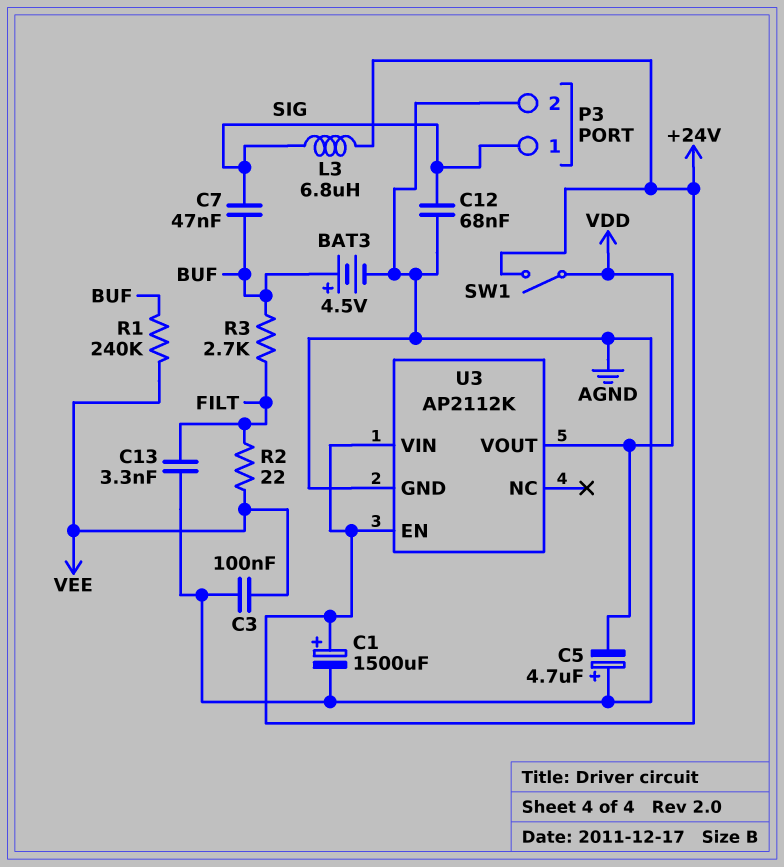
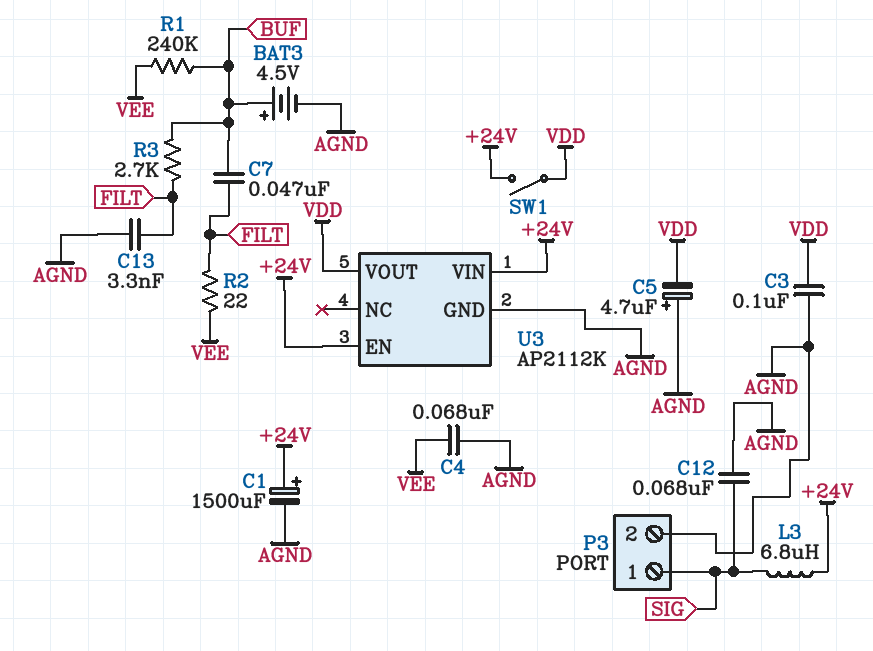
C3: 100nF (AGND, VEE) -> 100nF (AGND, VDD)
C4: none -> 68nF (AGND, VEE)
C7: 47nF (BUF, SIG) -> 47nF (BUF, FILT)

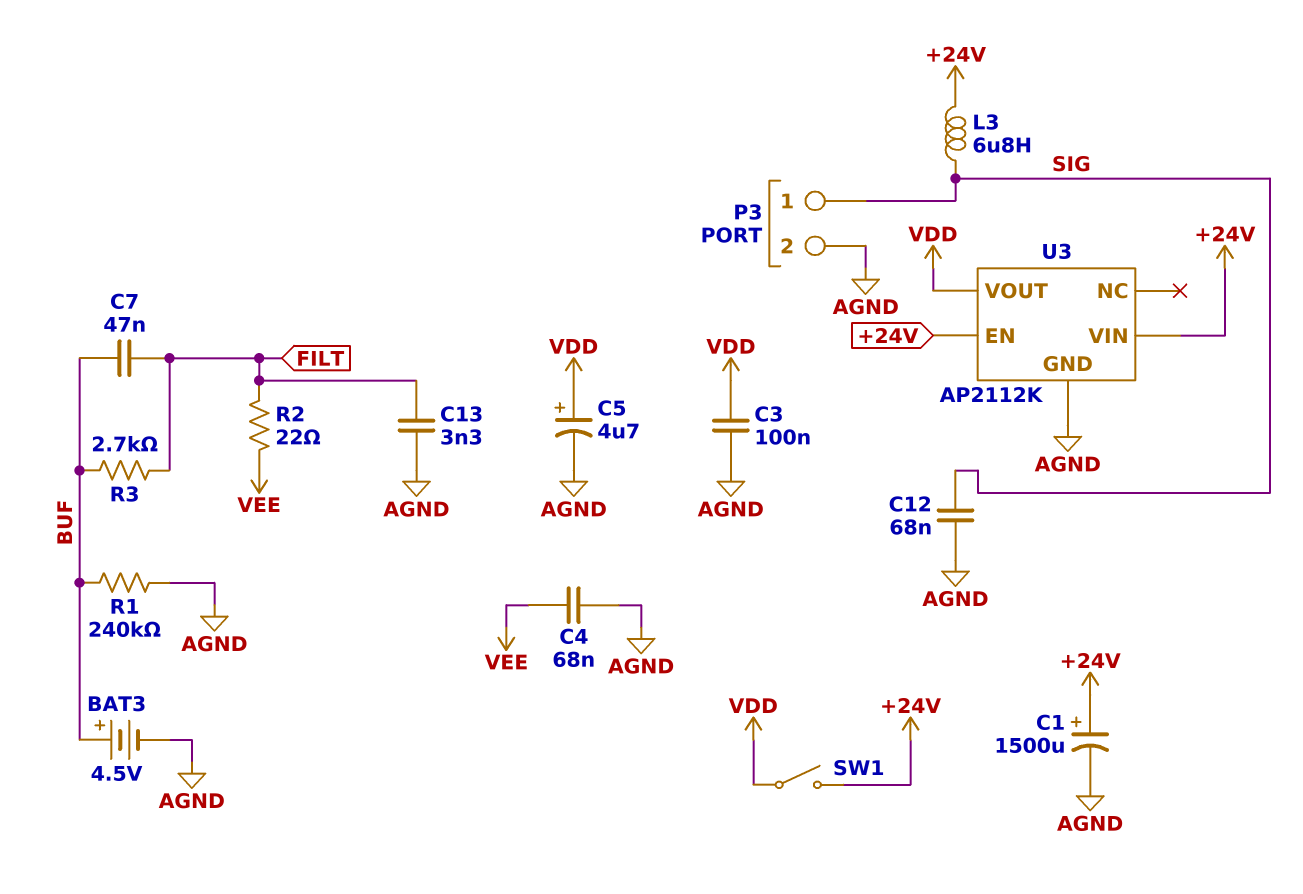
C5: 4.7uF (plus AGND, minus VDD) -> 4.7uF (plus VDD, minus AGND)
R1: 240k (BUF, VEE) -> 240k (AGND, BUF)

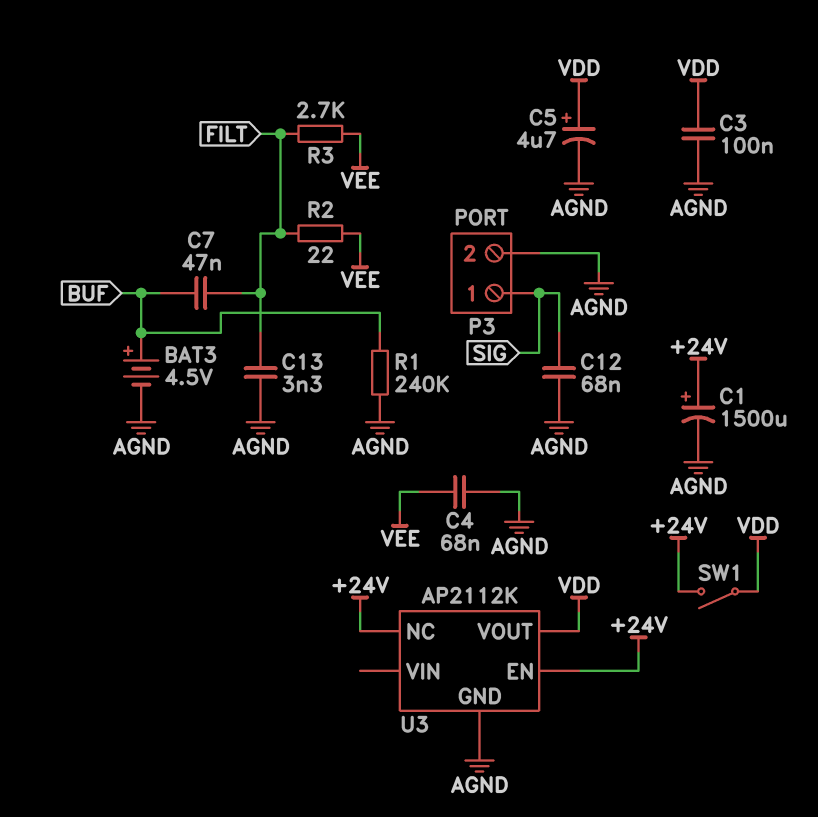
L3: 6.8uH (+24V, SIG) -> none
R3: 2.7k (BUF, FILT) -> 2.7k (FILT, VEE)
U3 pin NC: none -> +24V
U3 pin VIN: +24V -> none

